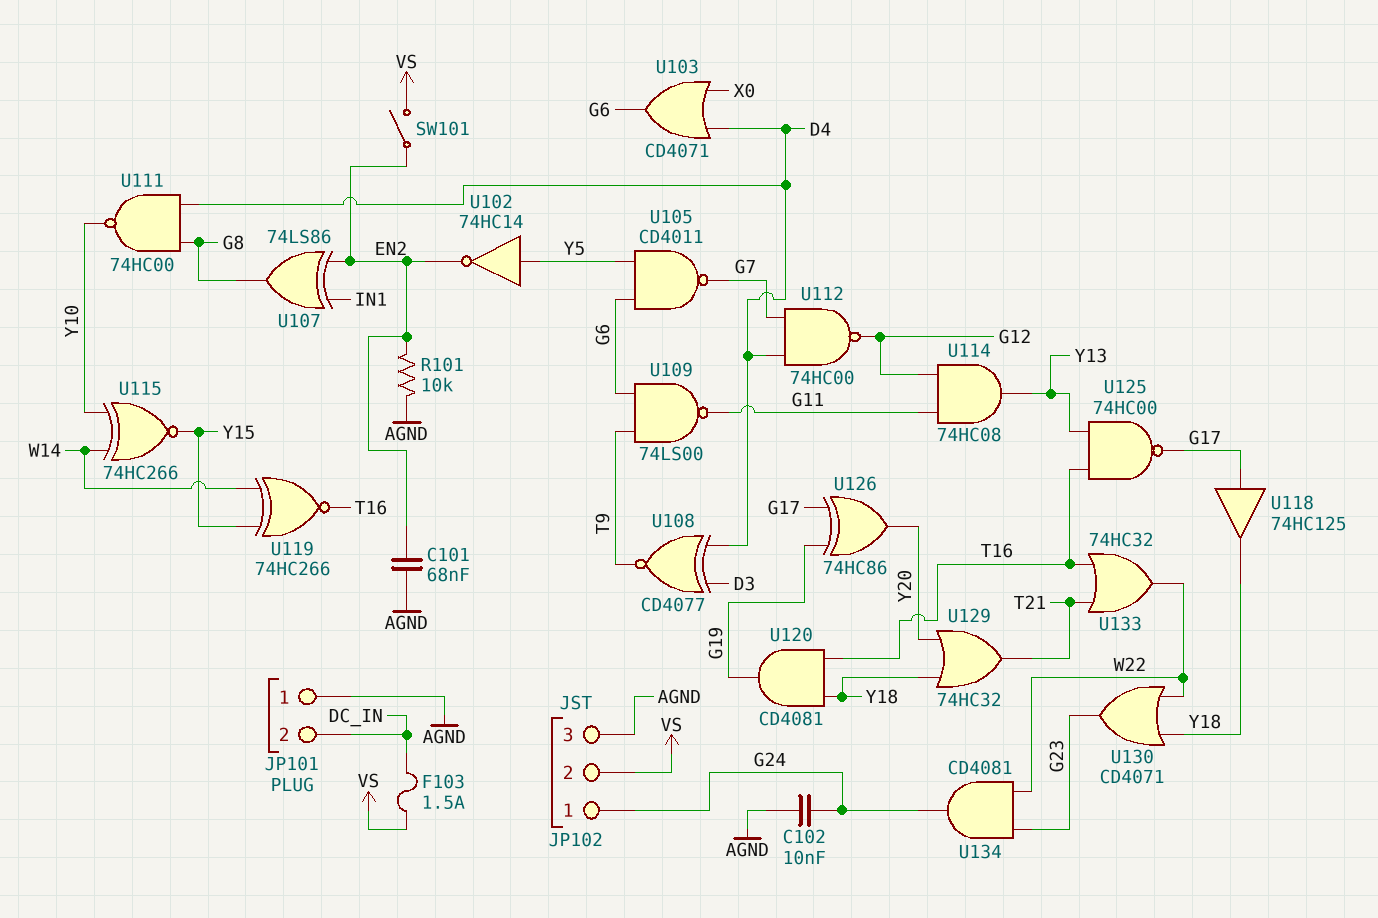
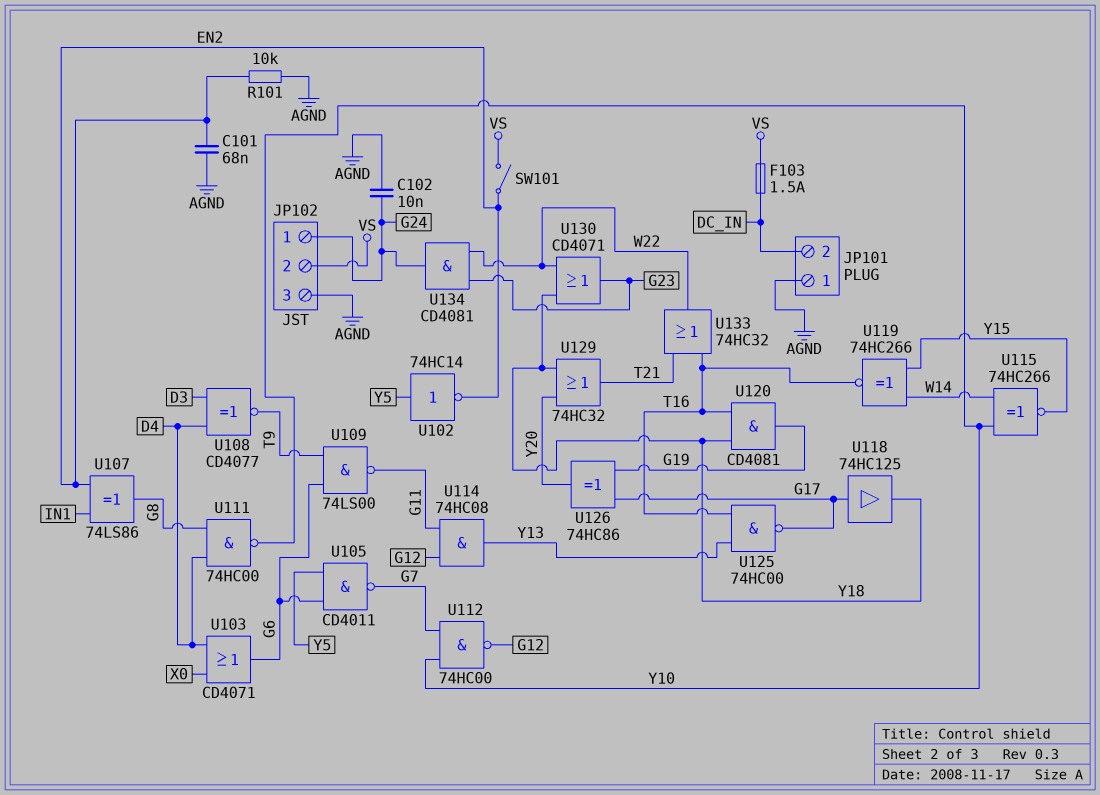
U112: NAND 74HC00 (in D4, in G7, out G12) -> NAND 74HC00 (in G7, in Y10, out G12)

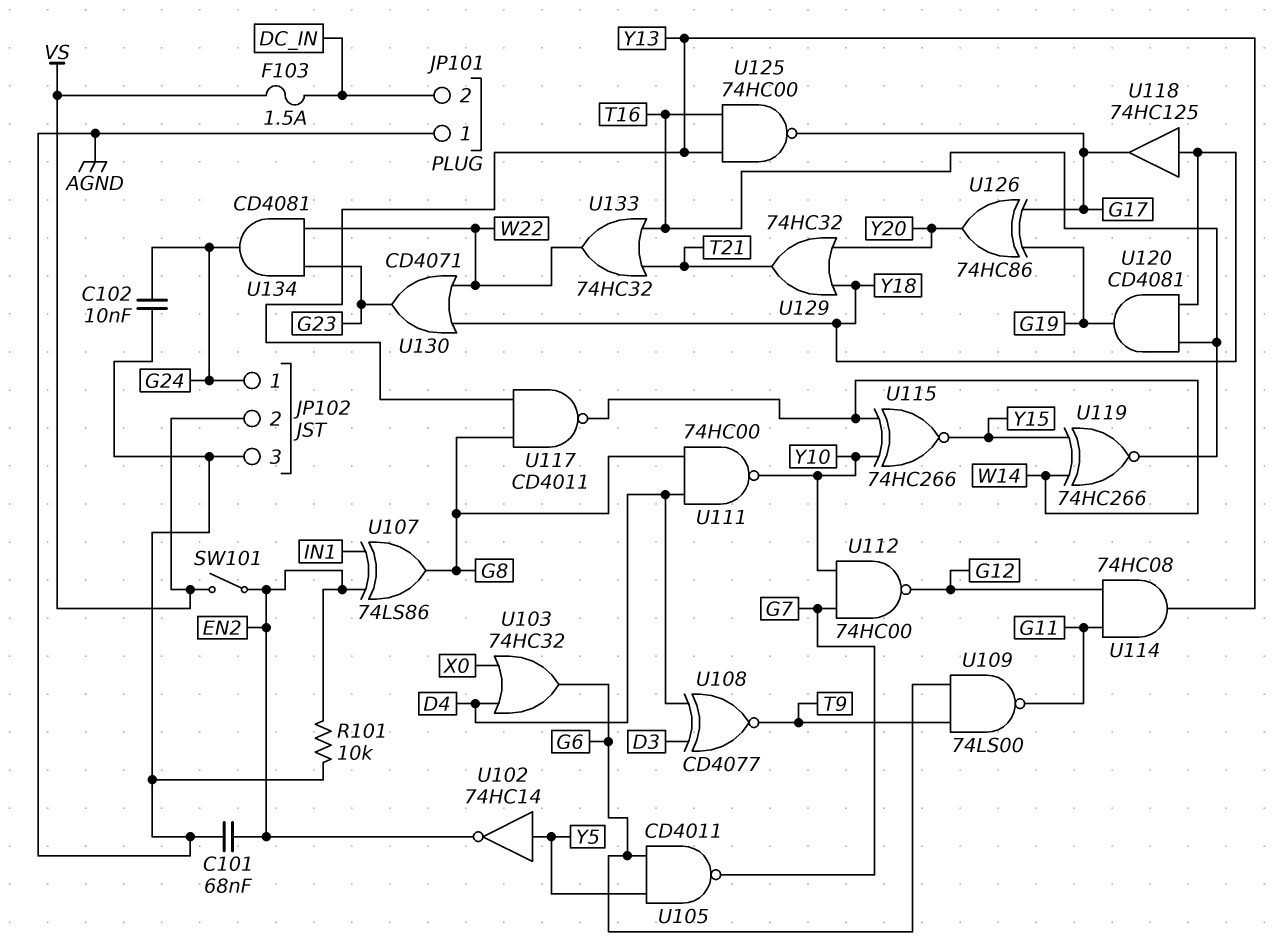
U103: OR CD4071 (in D4, in X0, out G6) -> OR 74HC32 (in D4, in X0, out G6)
U117: none -> NAND CD4011 (in G8, in Y13, out W14)
U118: buffer 74HC125 (in G17, out Y18) -> buffer 74HC125 (in Y18, out G17)

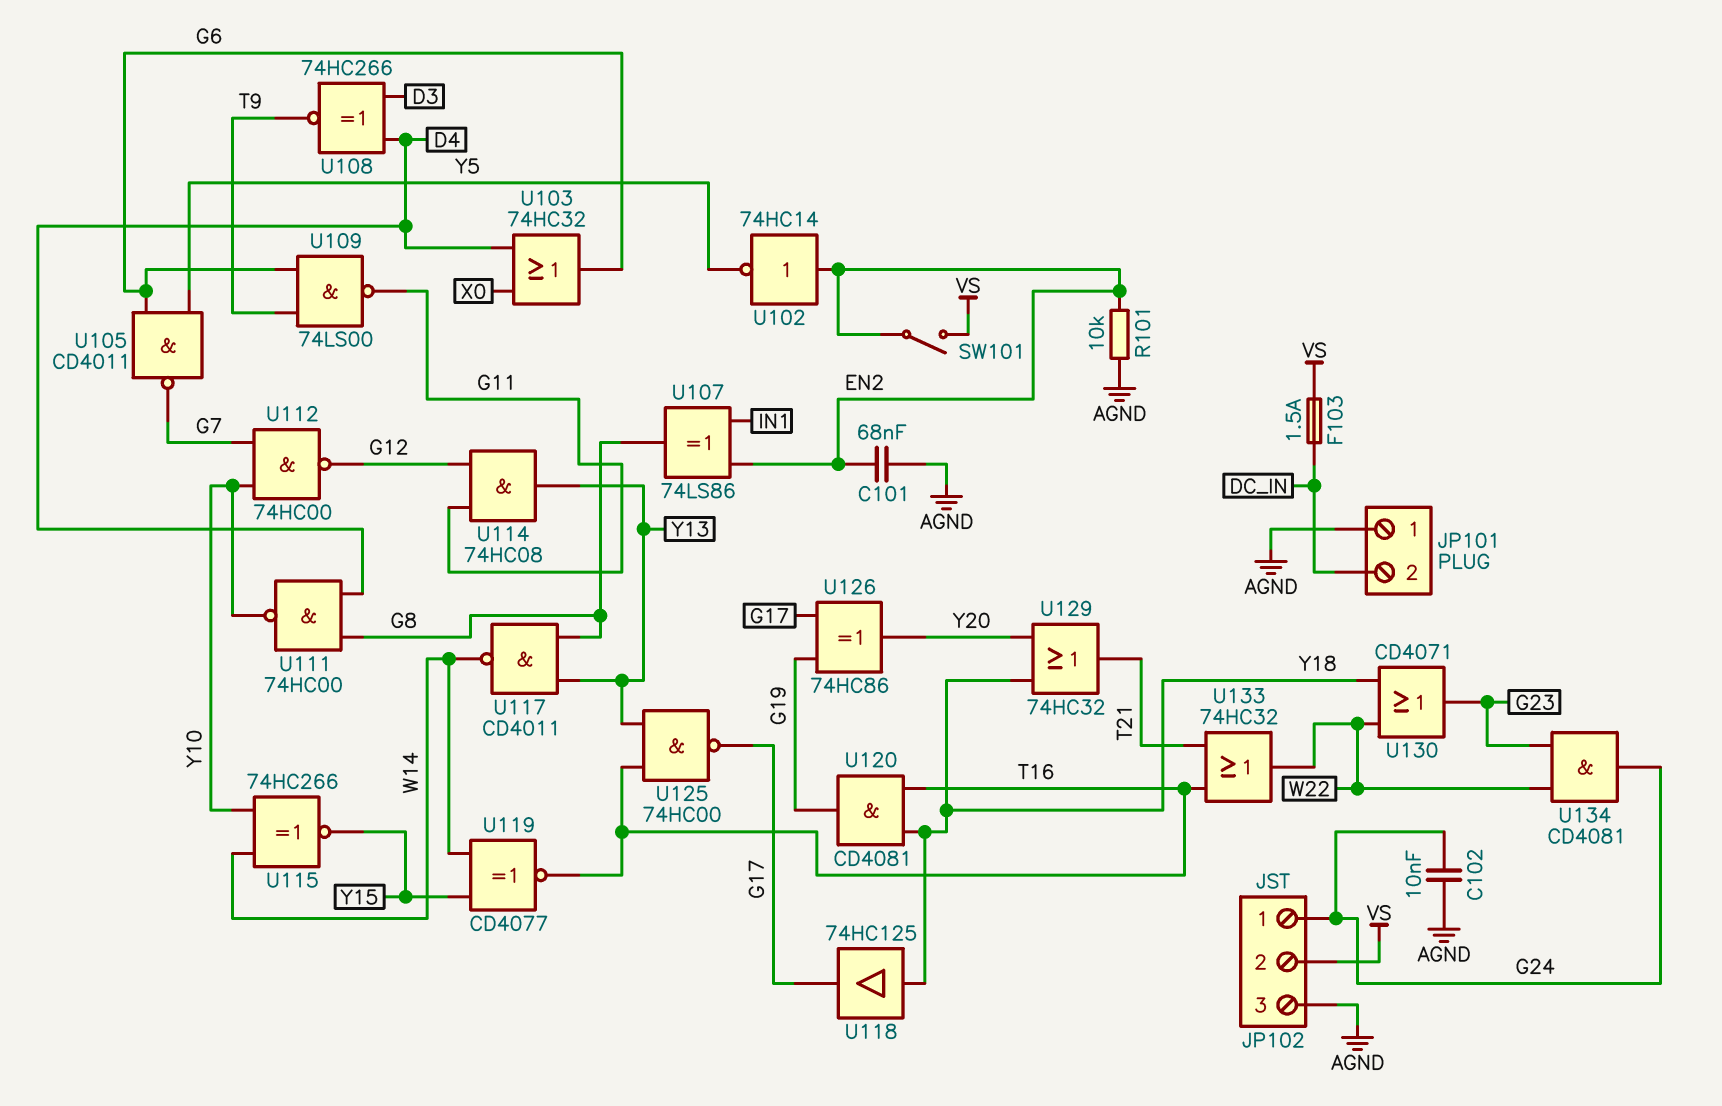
U102: NOT 74HC14 (in Y5, out EN2) -> NOT 74HC14 (in EN2, out Y5)
U108: XNOR CD4077 (in D3, in D4, out T9) -> XNOR 74HC266 (in D3, in D4, out T9)
U119: XNOR 74HC266 (in W14, in Y15, out T16) -> XNOR CD4077 (in W14, in Y15, out T16)

